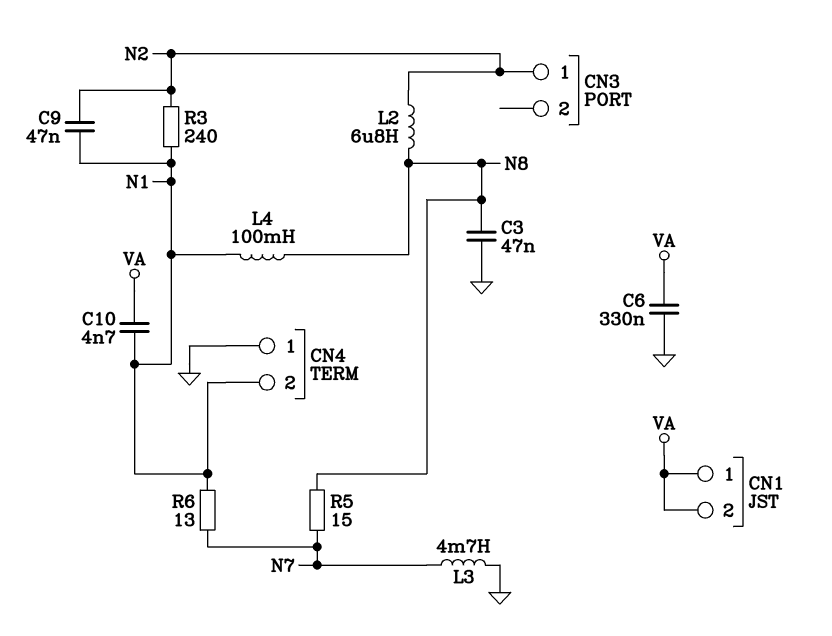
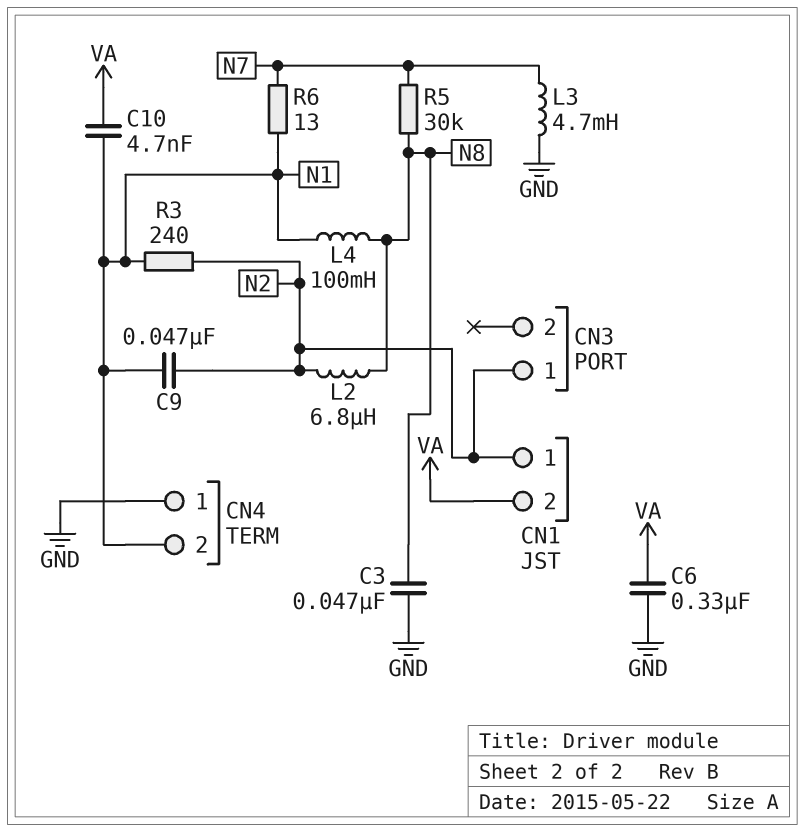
CN1 pin 1: VA -> N2
R5: 15 (N7, N8) -> 30k (N7, N8)

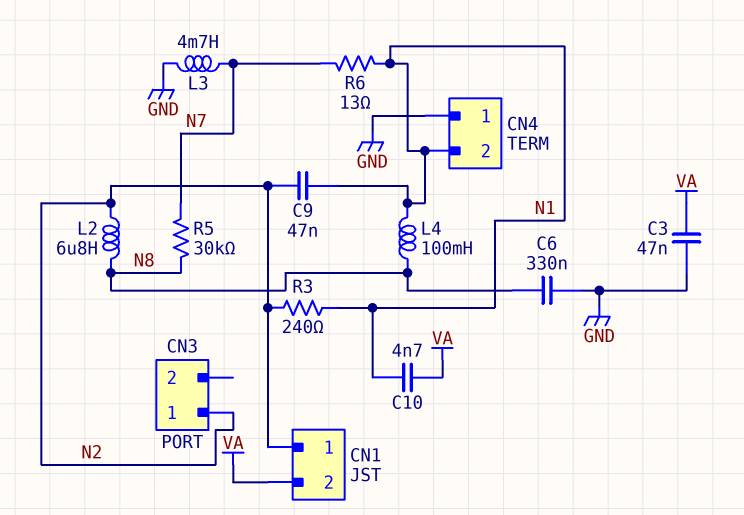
C3: 47nF (GND, N8) -> 47nF (GND, VA)
C6: 330nF (GND, VA) -> 330nF (GND, N8)

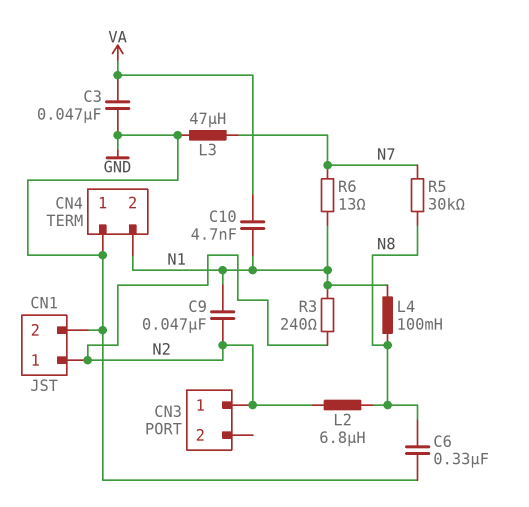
CN1 pin 2: VA -> GND
L3: 4.7mH (GND, N7) -> 47uH (GND, N7)

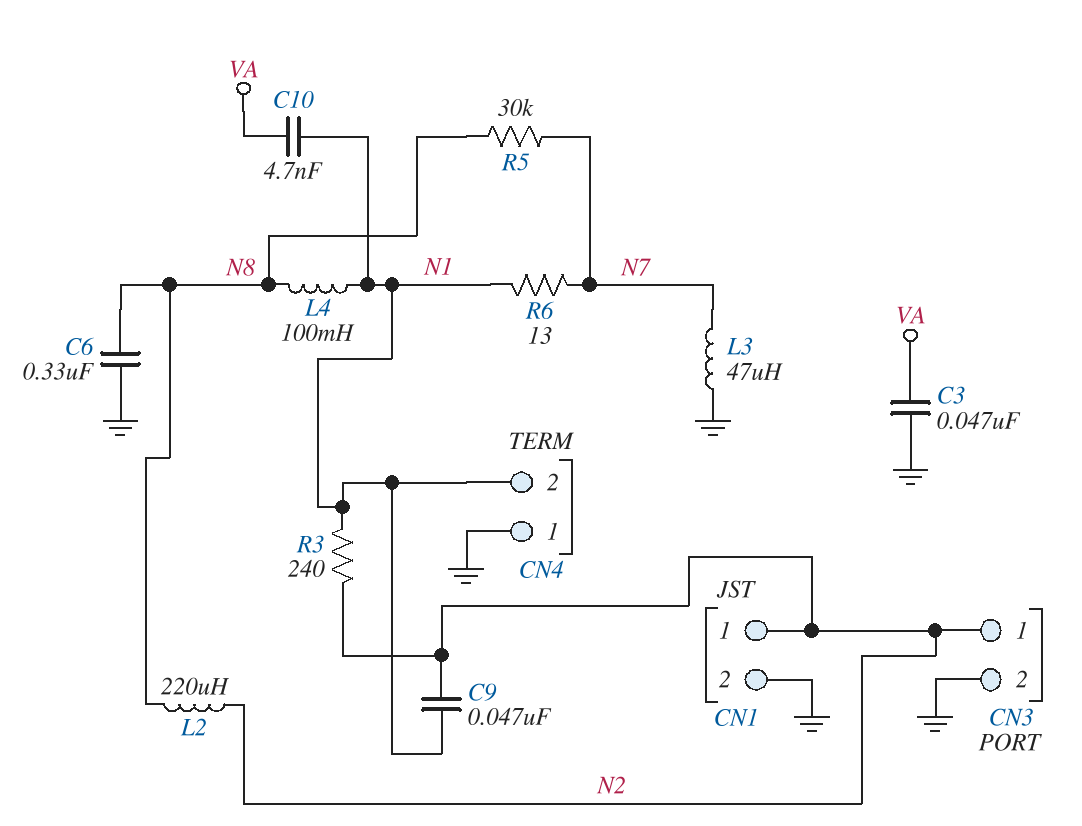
CN3 pin 2: none -> GND
L2: 6.8uH (N2, N8) -> 220uH (N2, N8)

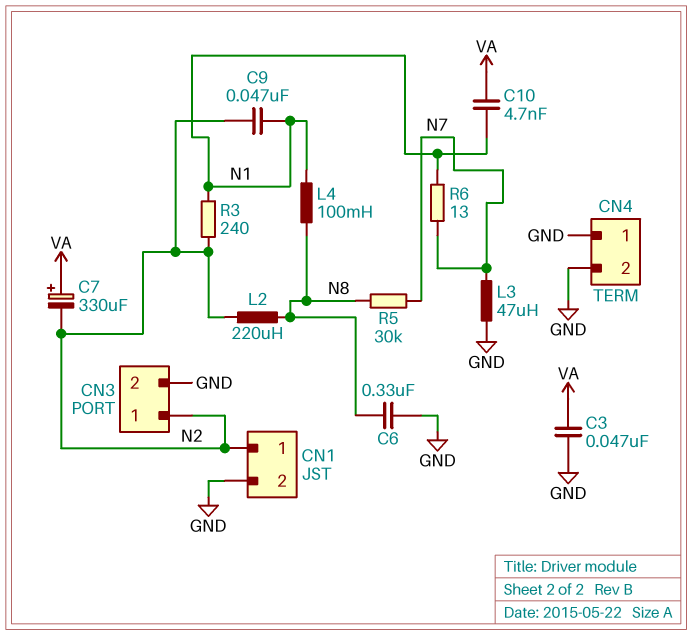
C7: none -> 330uF (plus VA, minus N2)
CN4 pin 2: N1 -> GND

